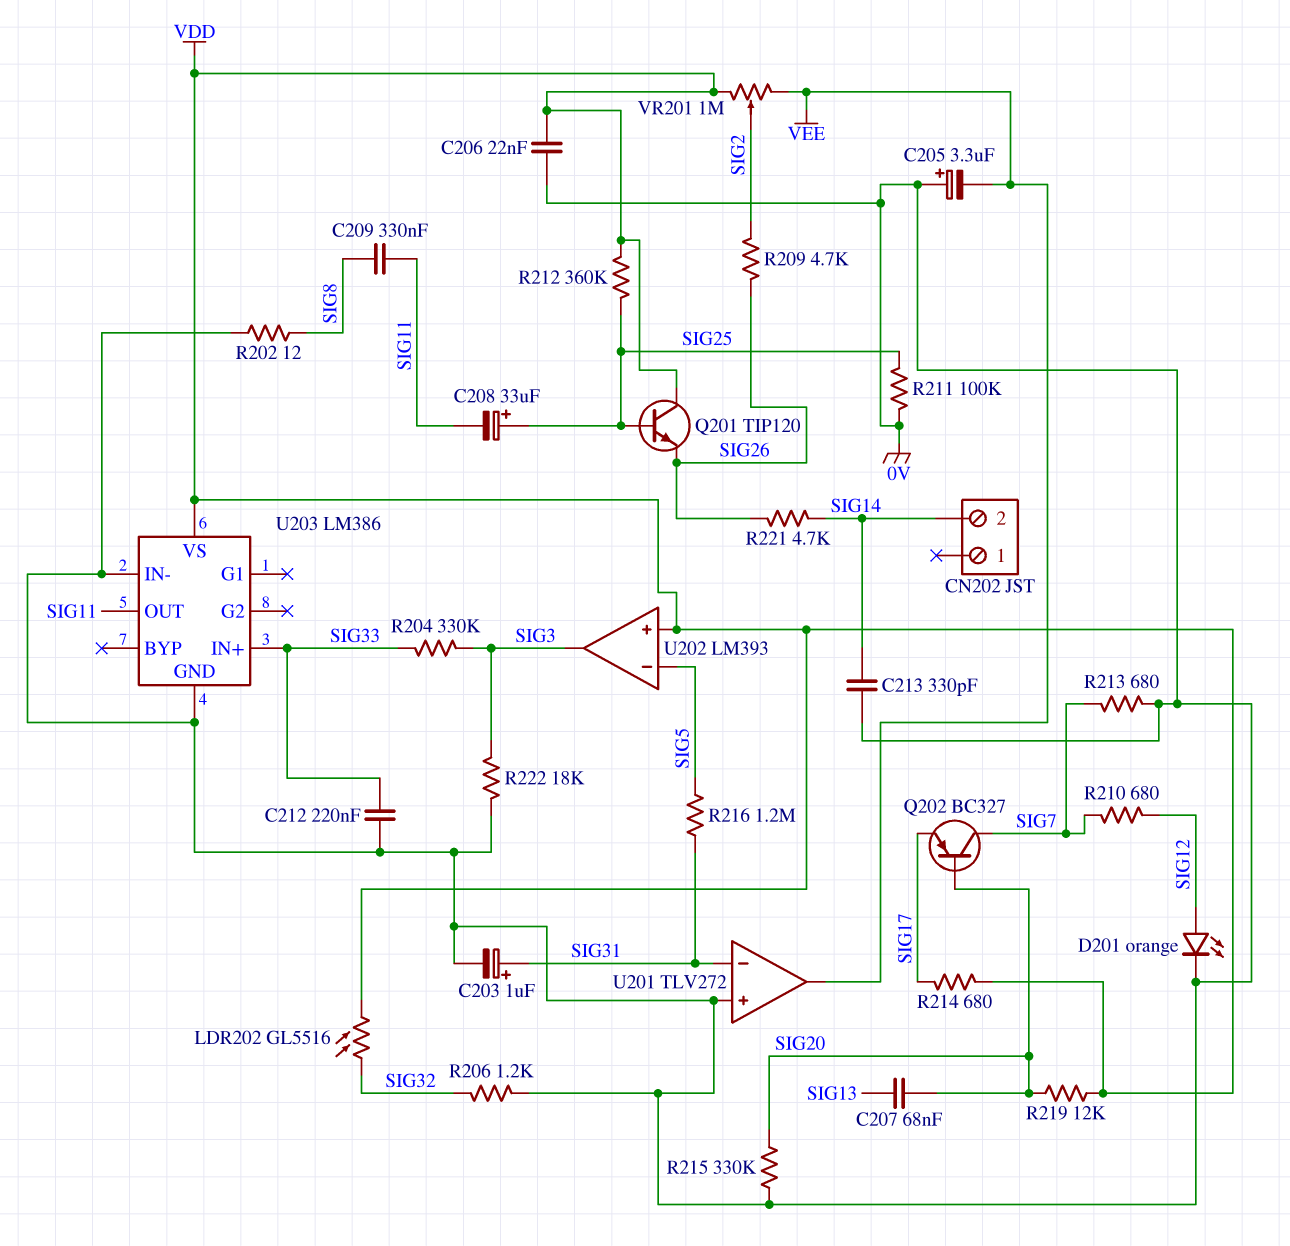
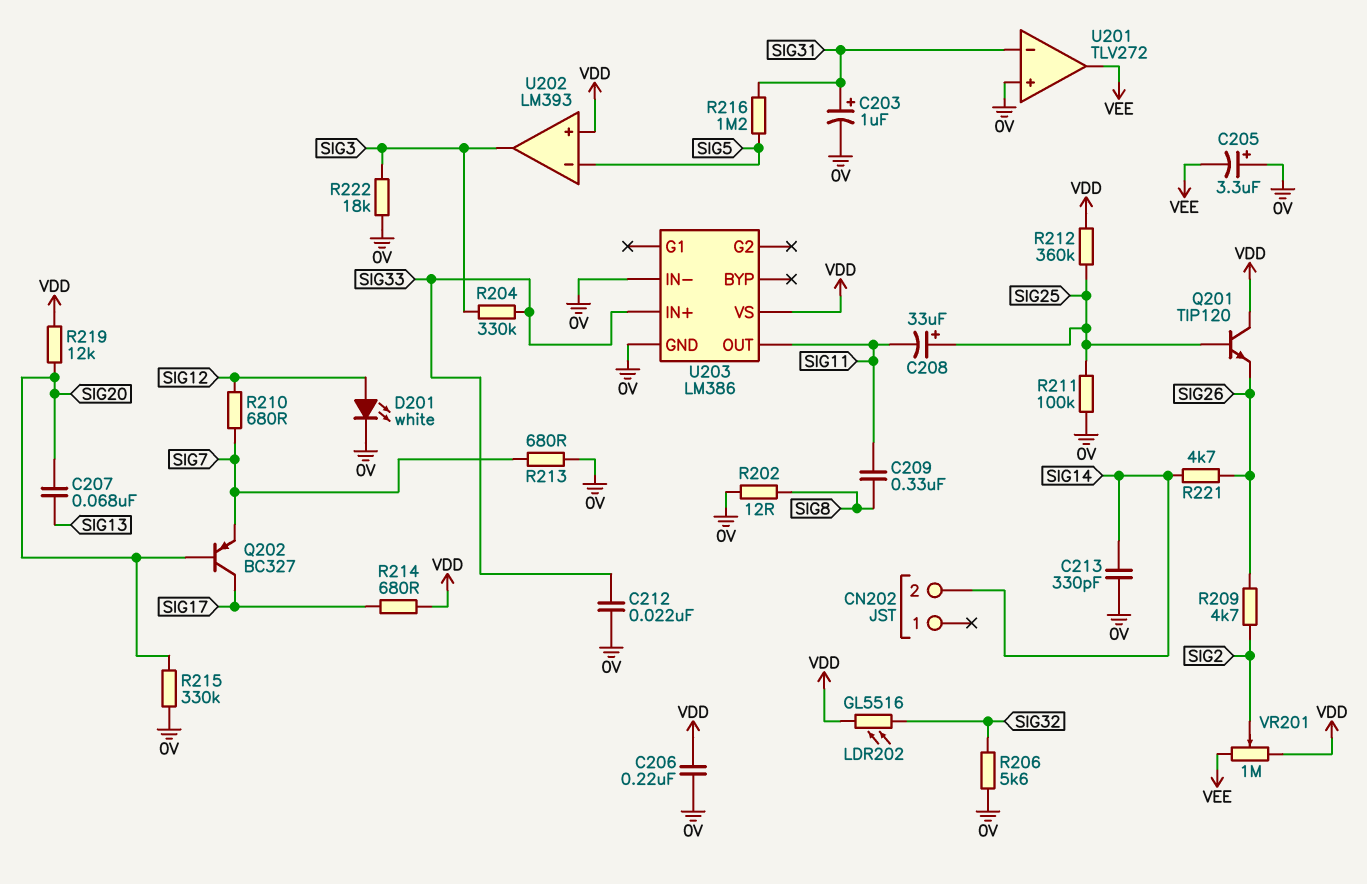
C206: 22nF (0V, VDD) -> 220nF (0V, VDD)
C212: 220nF (0V, SIG33) -> 22nF (0V, SIG33)
D201: LED orange (A SIG12, K 0V) -> LED white (A SIG12, K 0V)
Q202: PNP BC327 (B SIG20, C SIG7, E SIG17) -> PNP BC327 (B SIG20, C SIG17, E SIG7)
R206: 1.2k (0V, SIG32) -> 5.6k (0V, SIG32)

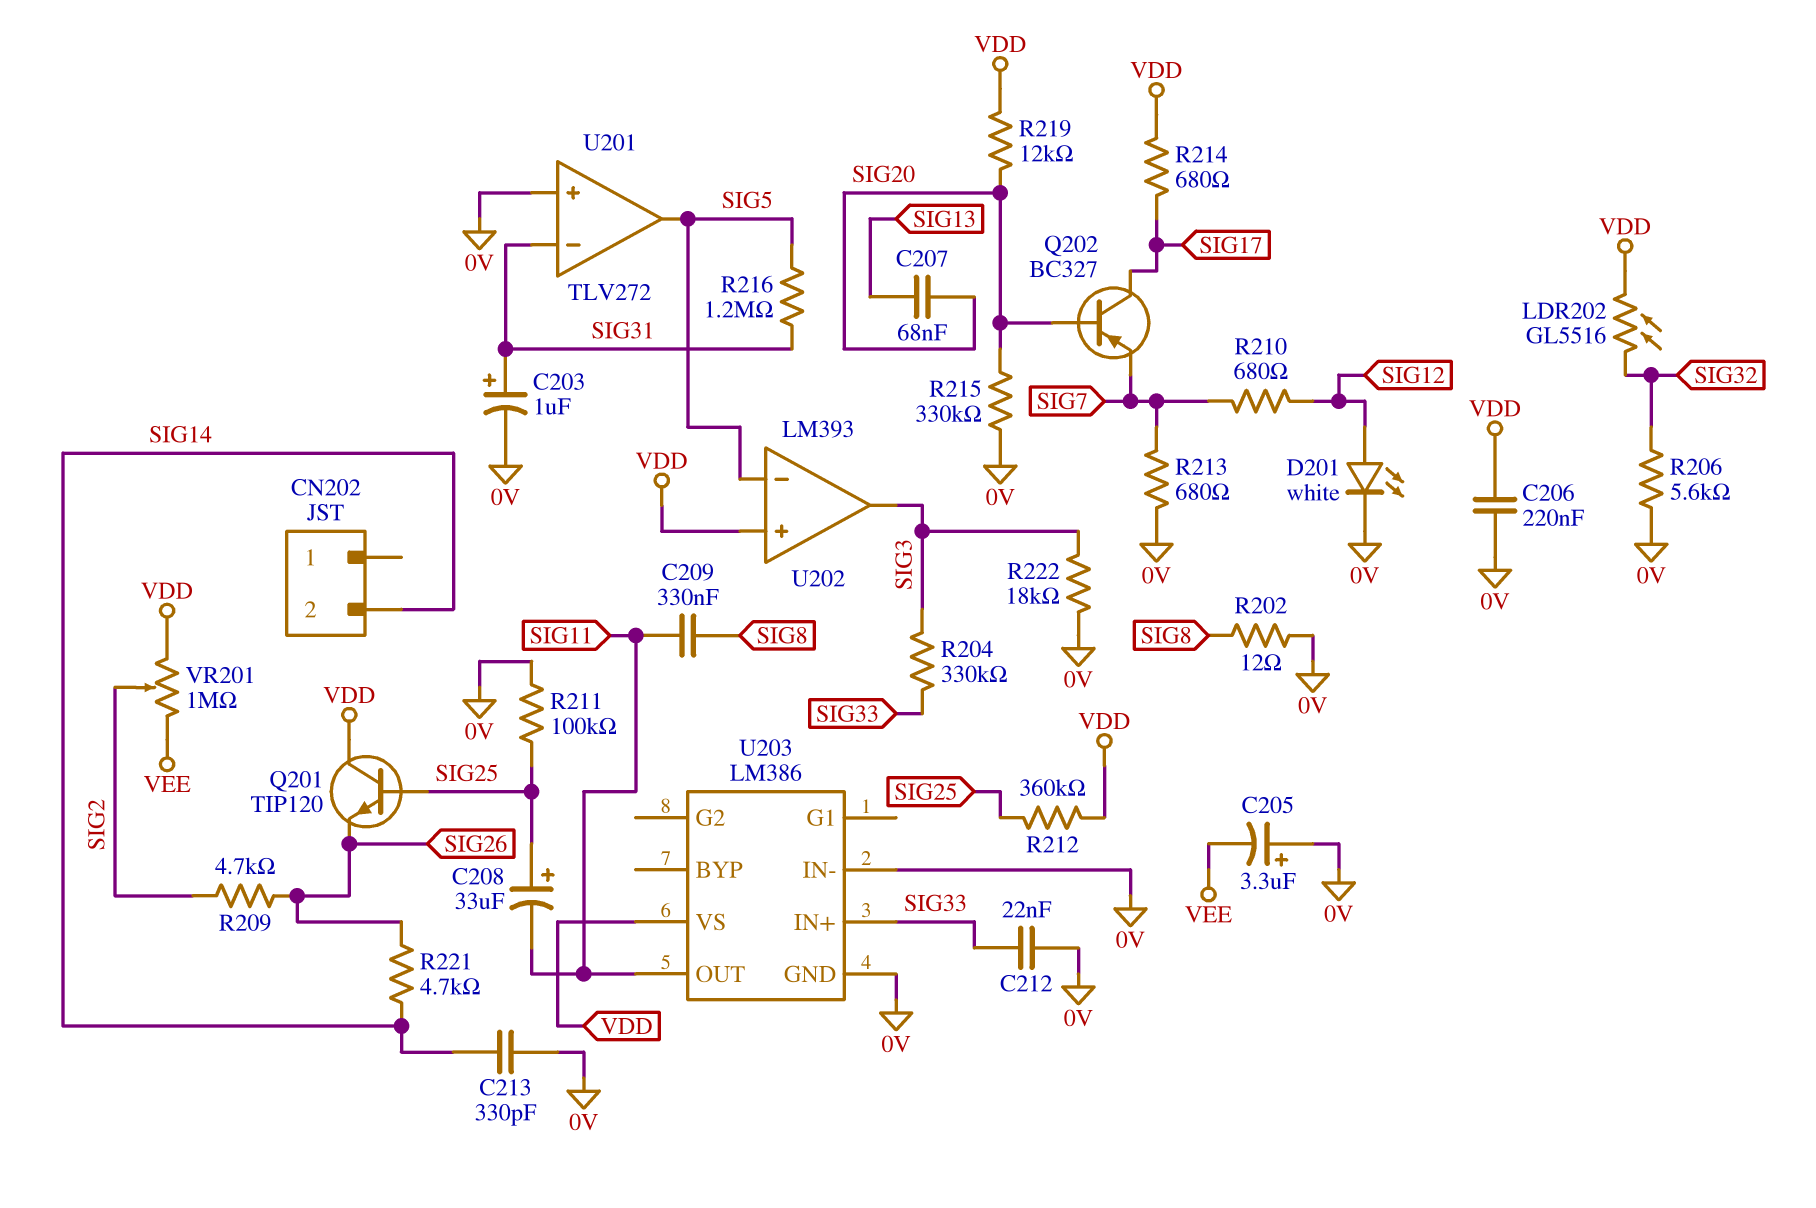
U201 pin out: VEE -> SIG5

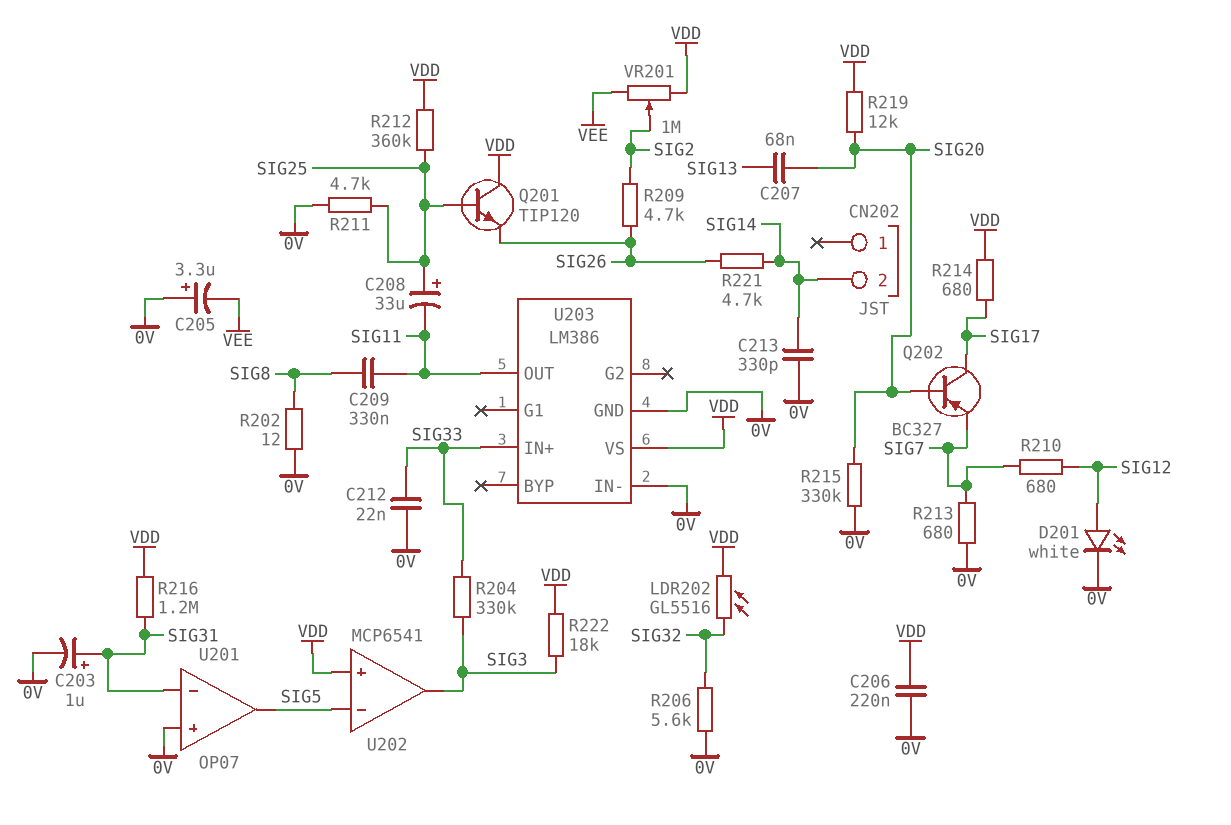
R211: 100k (0V, SIG25) -> 4.7k (0V, SIG25)
R216: 1.2M (SIG5, SIG31) -> 1.2M (SIG31, VDD)
R222: 18k (0V, SIG3) -> 18k (SIG3, VDD)
U201: TLV272 -> OP07
U202: LM393 -> MCP6541

